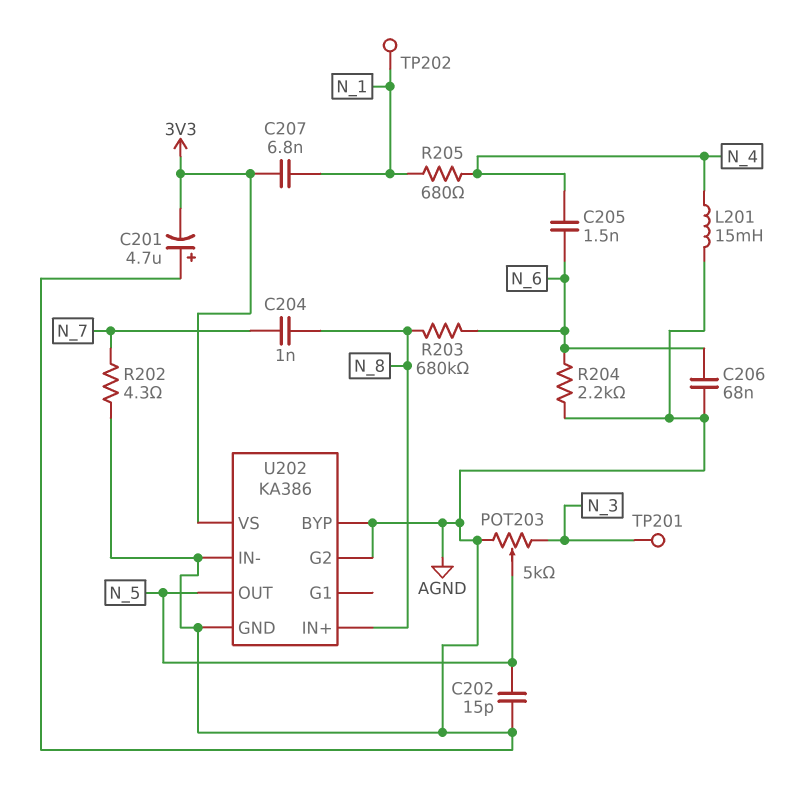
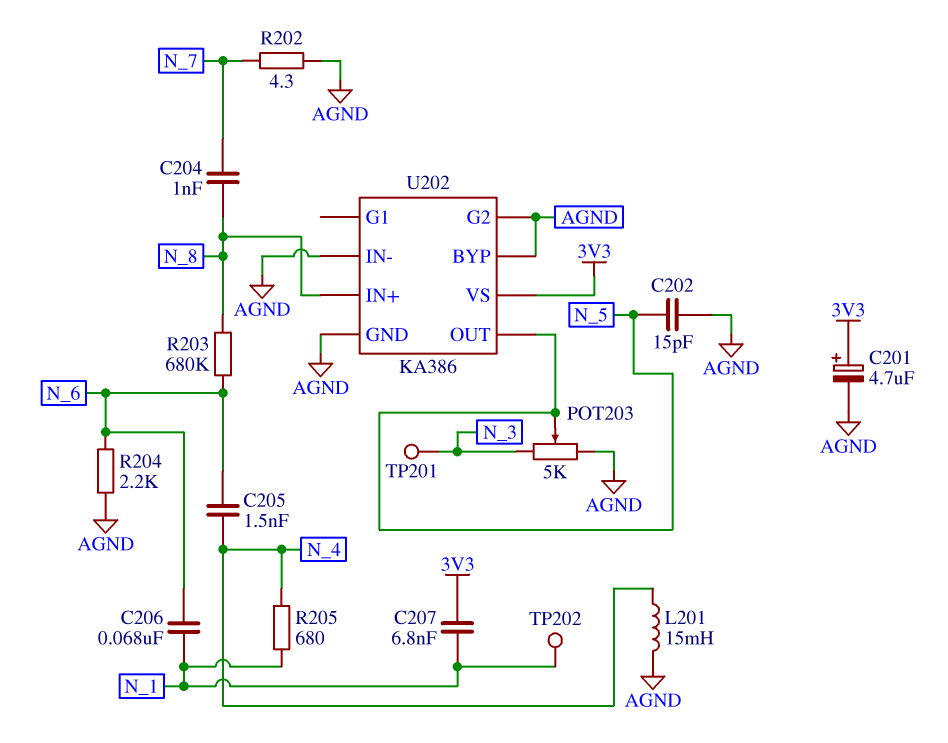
C201: 4.7uF (plus AGND, minus 3V3) -> 4.7uF (plus 3V3, minus AGND)
C206: 68nF (AGND, N_6) -> 68nF (N_1, N_6)

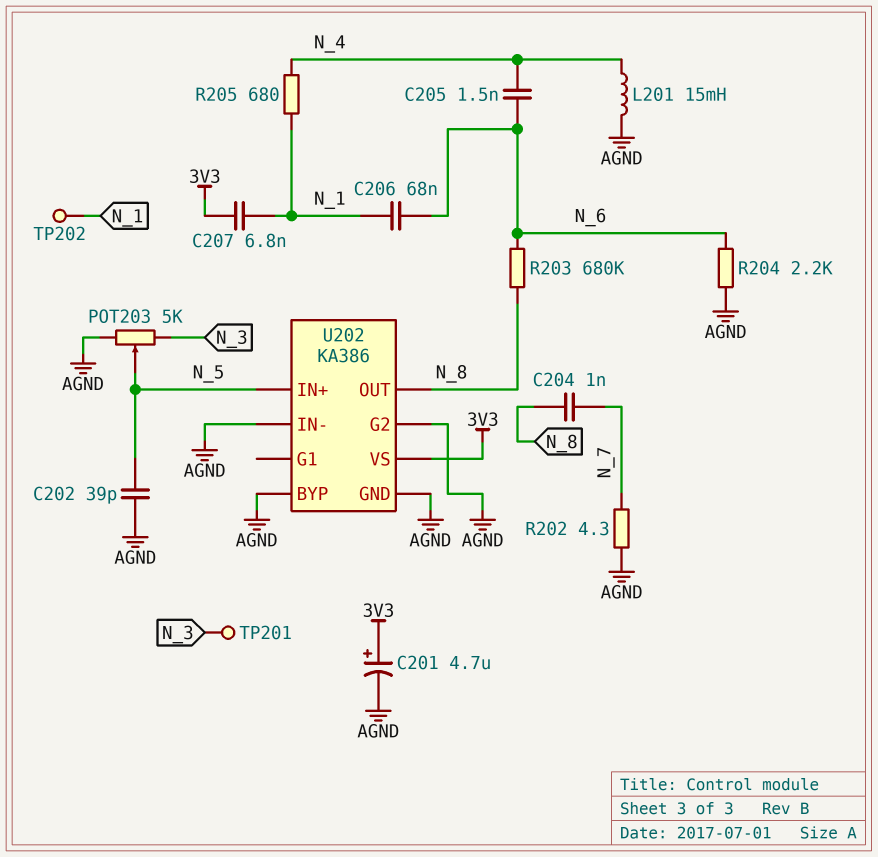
C202: 15pF (AGND, N_5) -> 39pF (AGND, N_5)
U202 pin IN+: N_8 -> N_5
U202 pin OUT: N_5 -> N_8

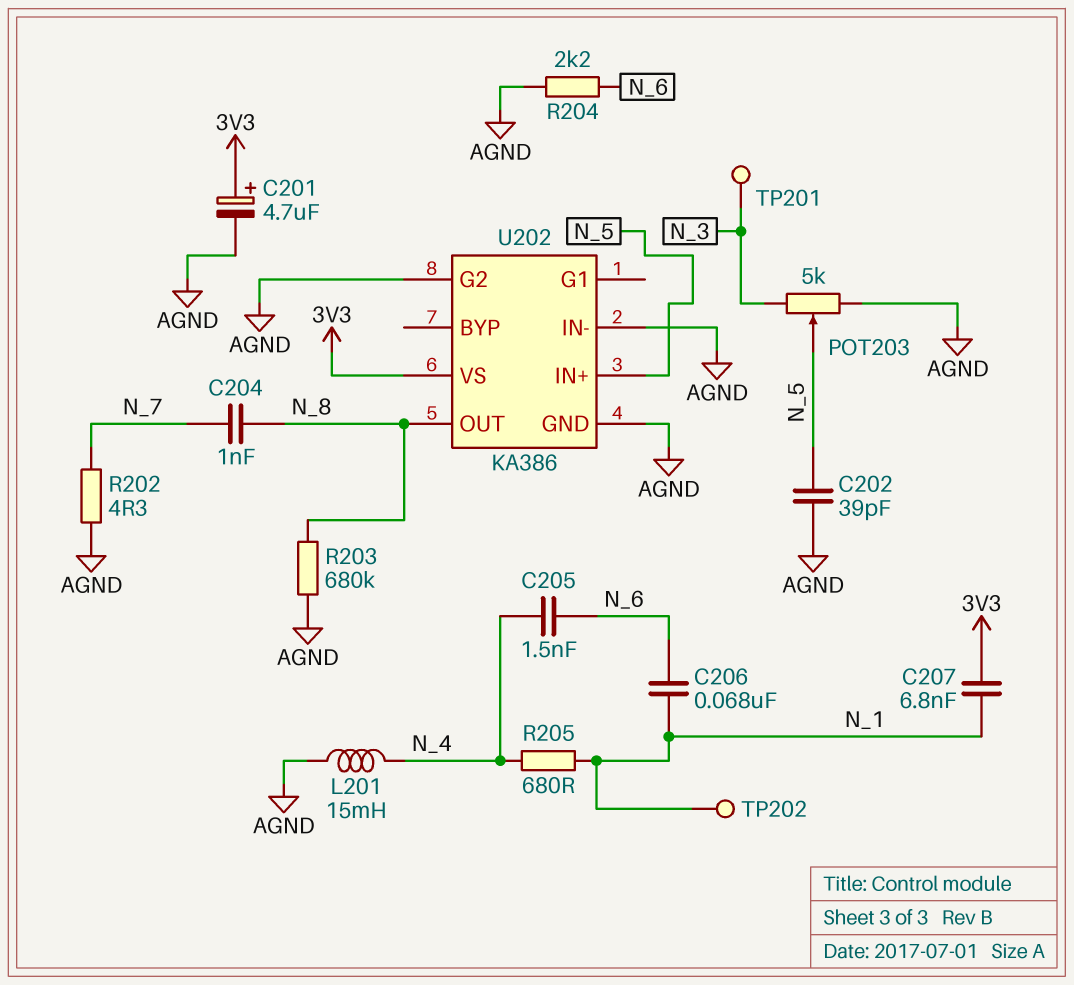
R203: 680k (N_6, N_8) -> 680k (AGND, N_8)
U202 pin BYP: AGND -> none

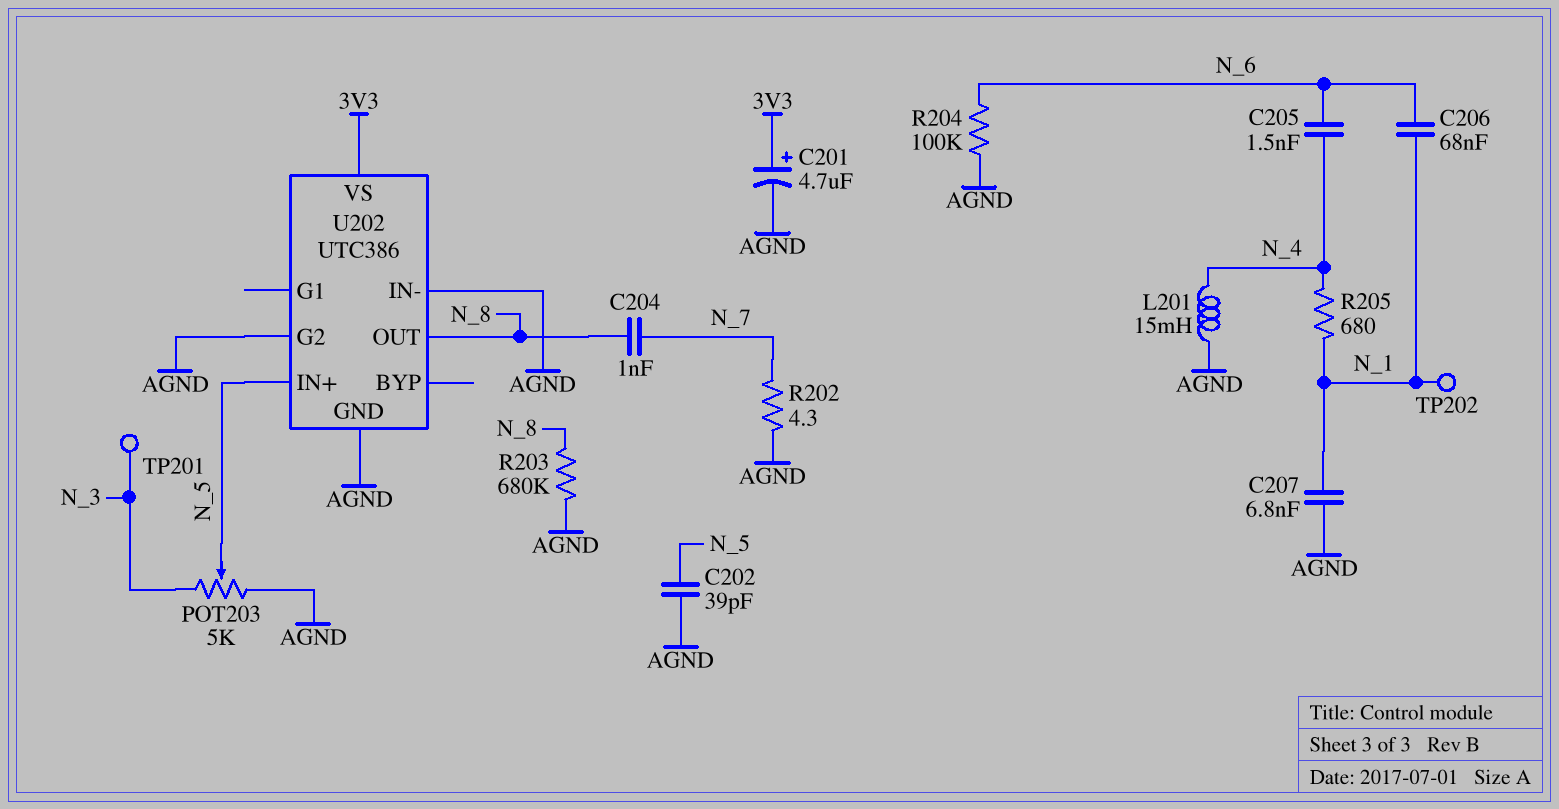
C207: 6.8nF (3V3, N_1) -> 6.8nF (AGND, N_1)
R204: 2.2k (AGND, N_6) -> 100k (AGND, N_6)
U202: KA386 -> UTC386

